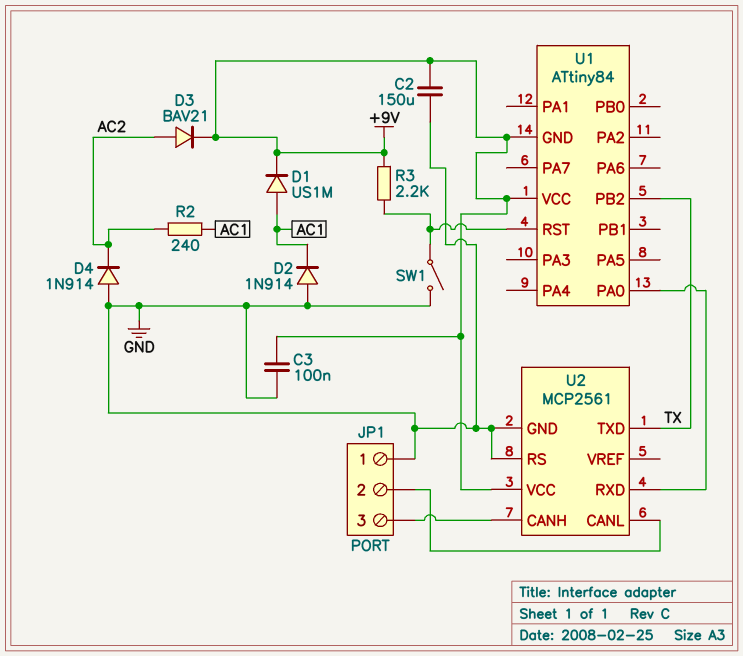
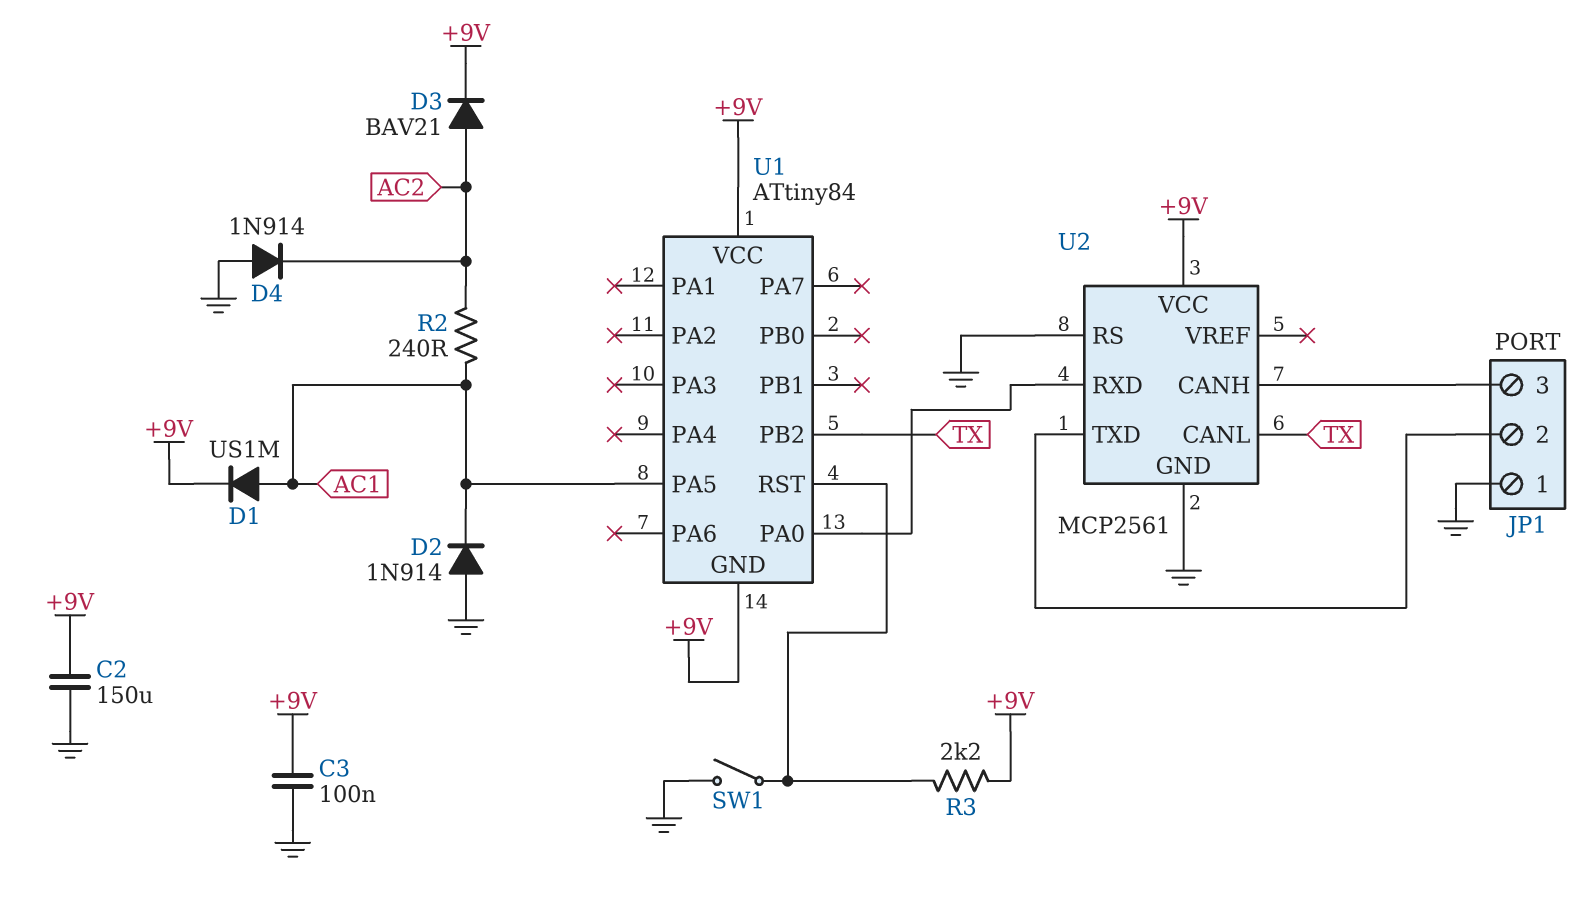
U1 pin PA5: none -> AC1
U2 pin CANL: JP1/2 -> TX
U2 pin TXD: TX -> JP1/2

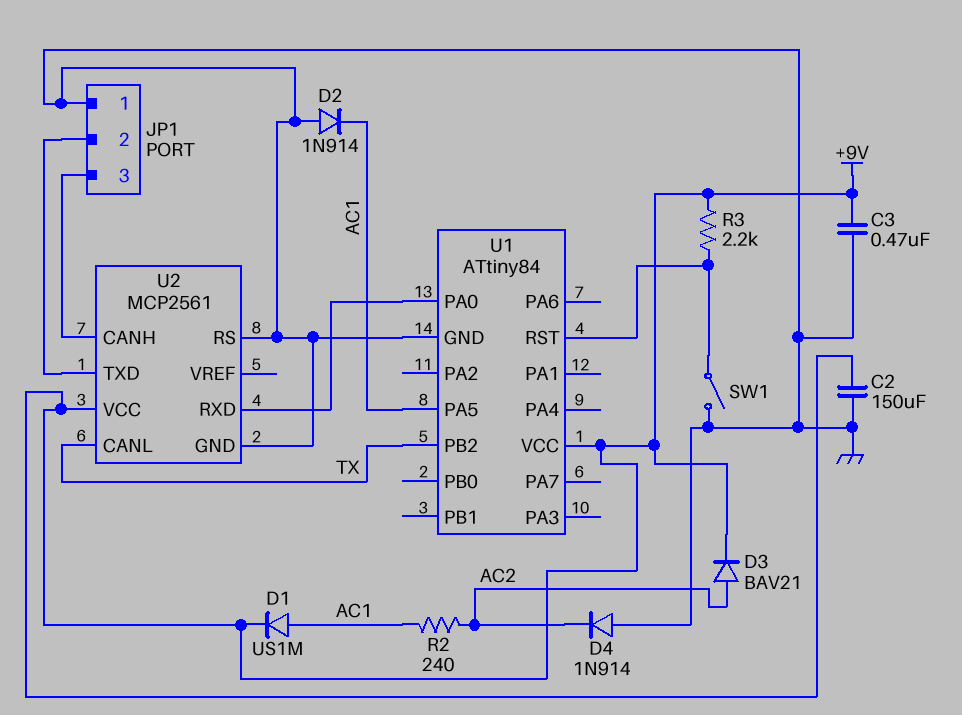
C3: 100nF (+9V, GND) -> 470nF (+9V, GND)
U1 pin GND: +9V -> GND

